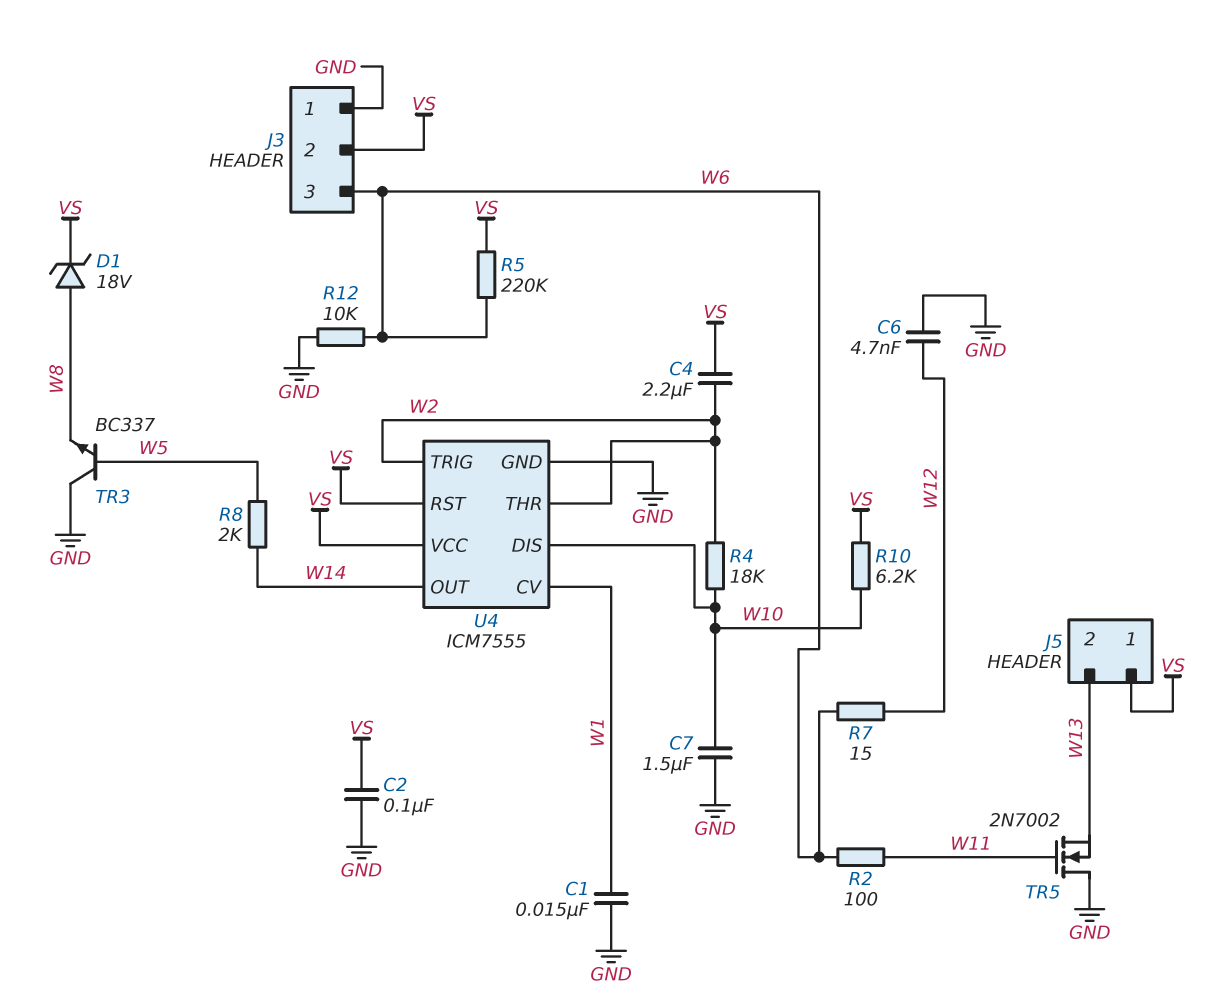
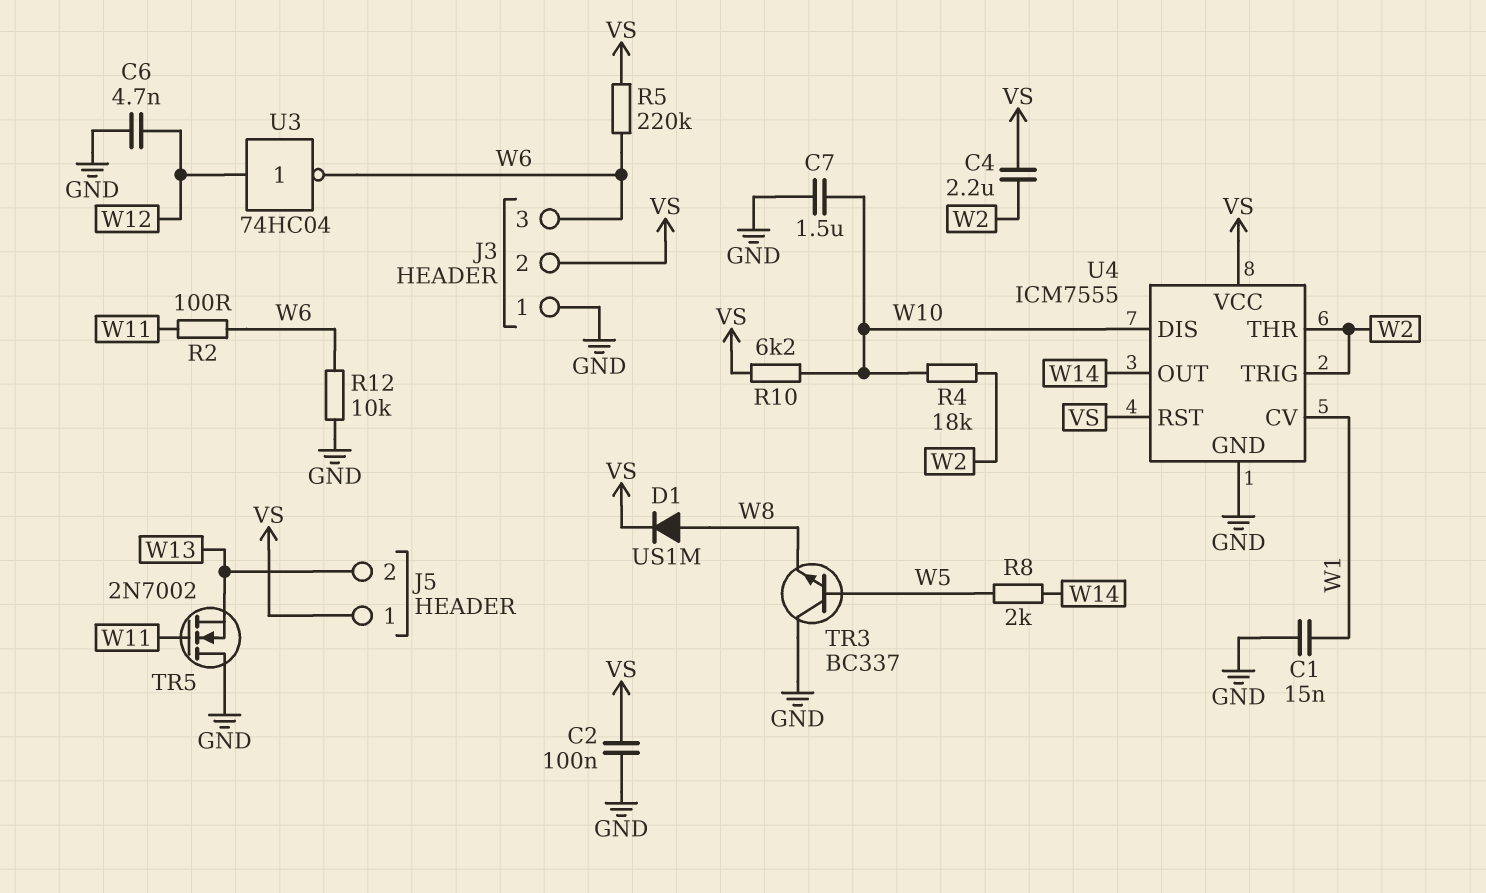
D1: zener 18V (A W8, K VS) -> diode US1M (A W8, K VS)
R7: 15 (W6, W12) -> none
U3: none -> NOT 74HC04 (in W12, out W6)

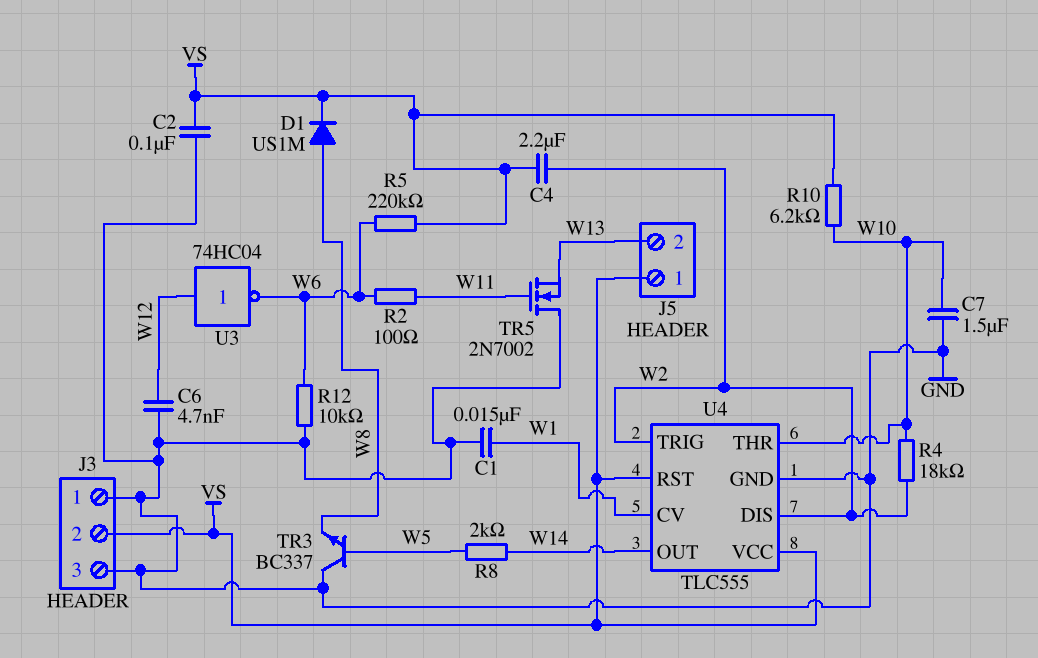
J3 pin 3: W6 -> GND
U4: ICM7555 -> TLC555
U4 pin DIS: W10 -> W2
U4 pin THR: W2 -> W10

